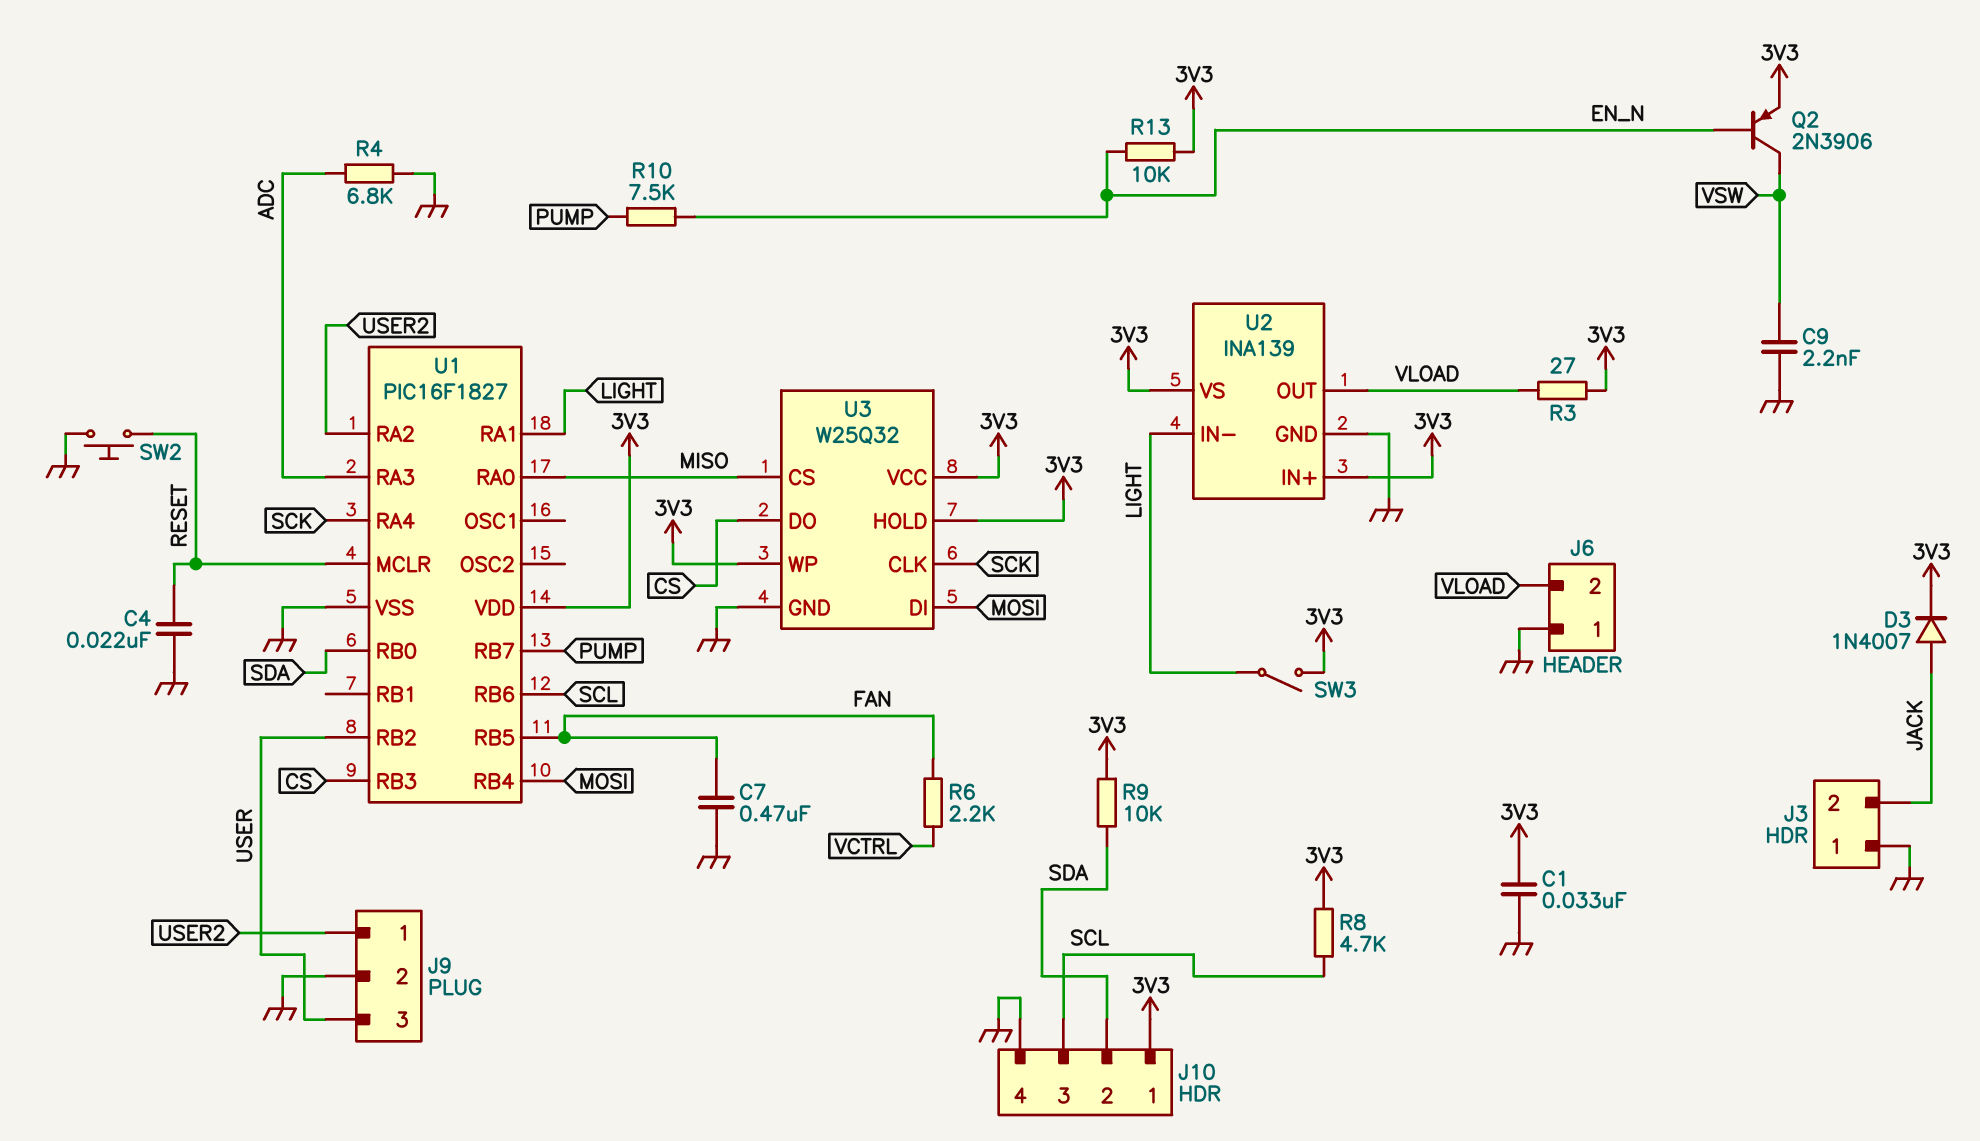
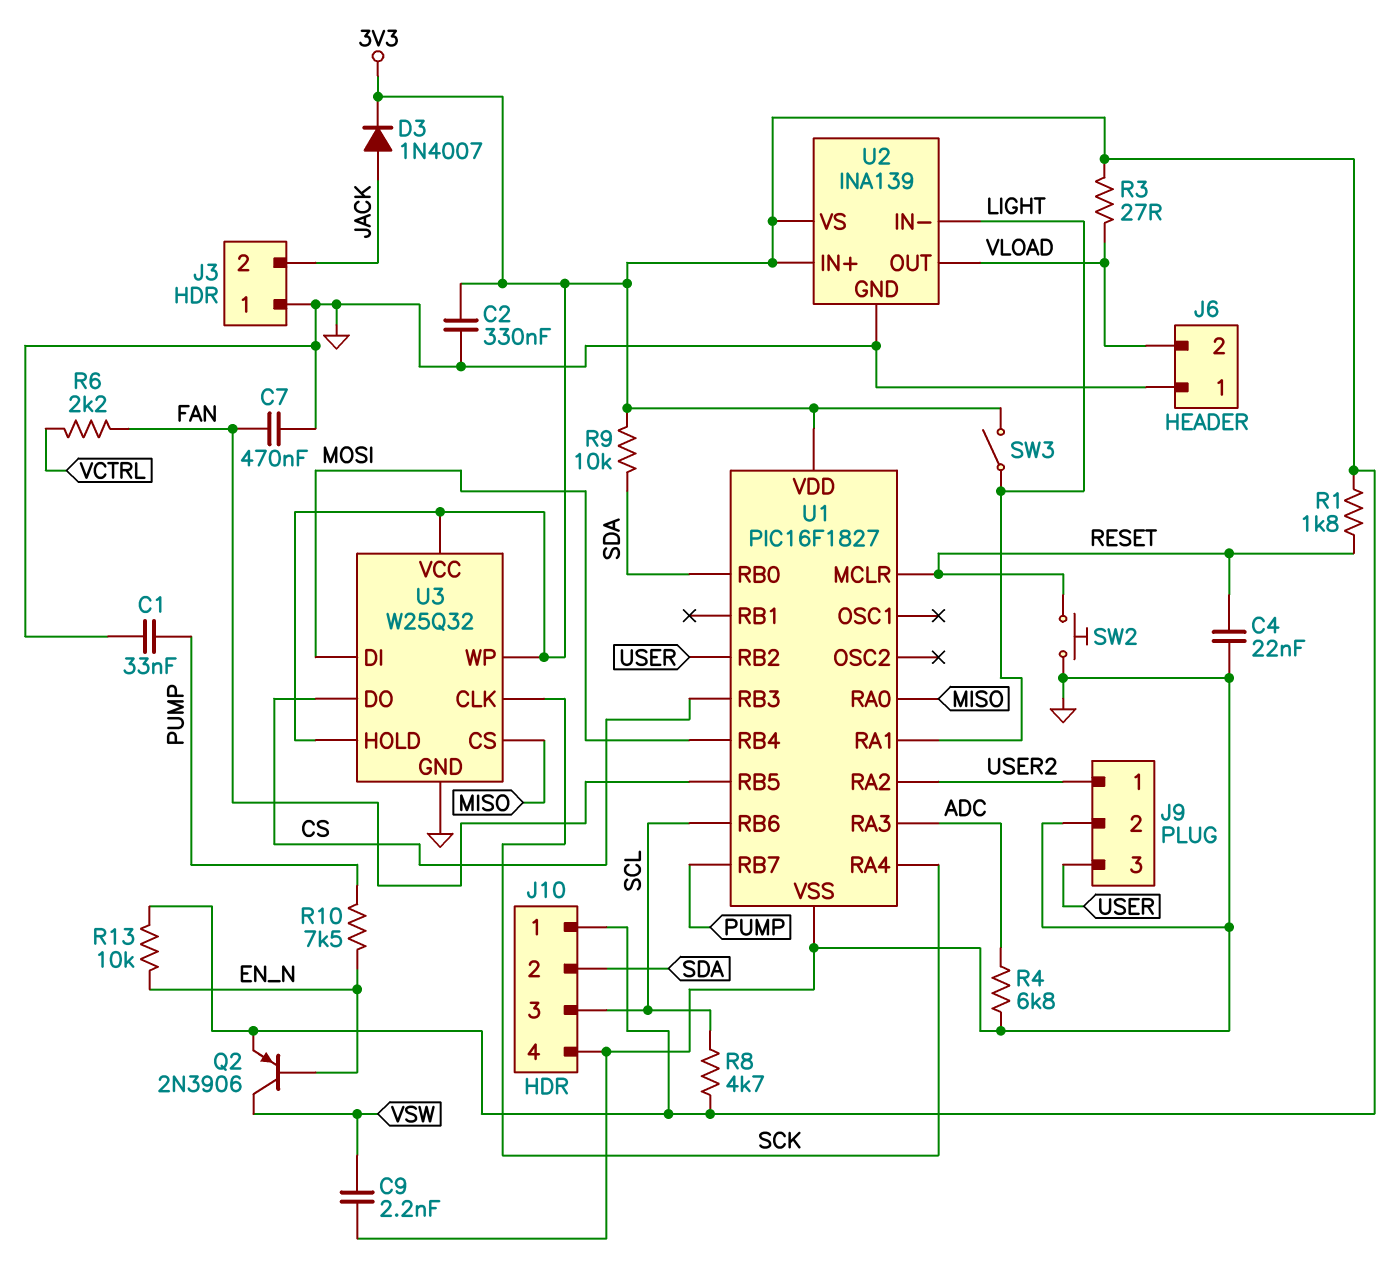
C1: 33nF (3V3, GND) -> 33nF (GND, PUMP)
C2: none -> 330nF (3V3, GND)
R1: none -> 1.8k (3V3, RESET)

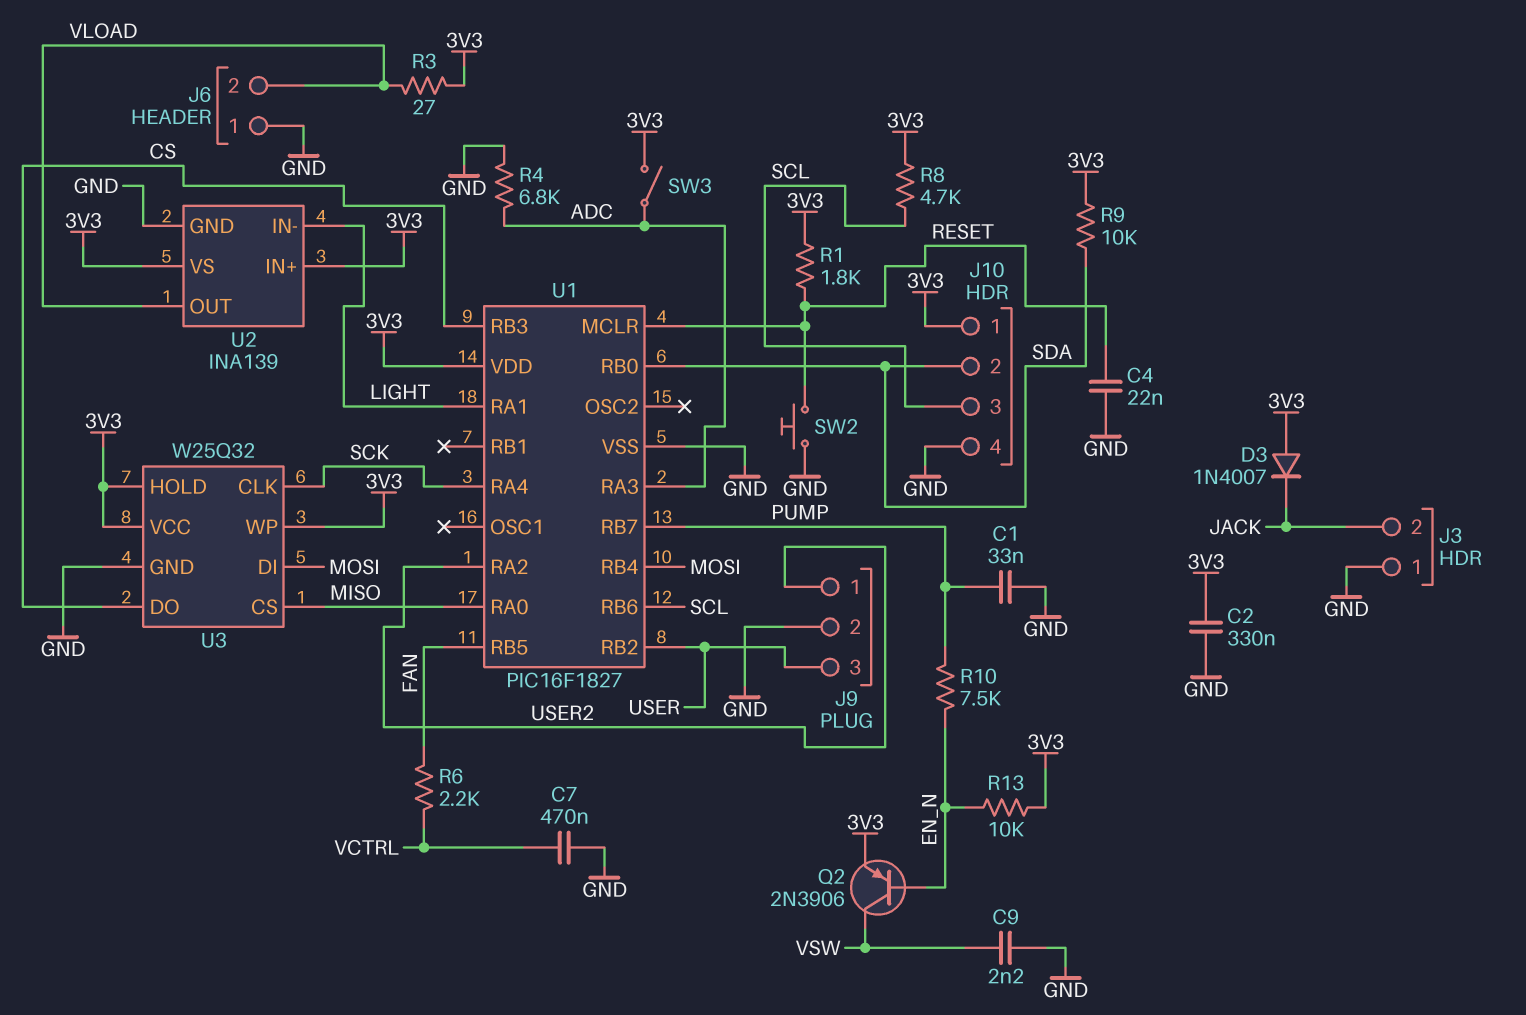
C7: 470nF (FAN, GND) -> 470nF (GND, VCTRL)
D3: diode 1N4007 (A JACK, K 3V3) -> diode 1N4007 (A 3V3, K JACK)
SW3: switch (3V3, LIGHT) -> switch (3V3, ADC)

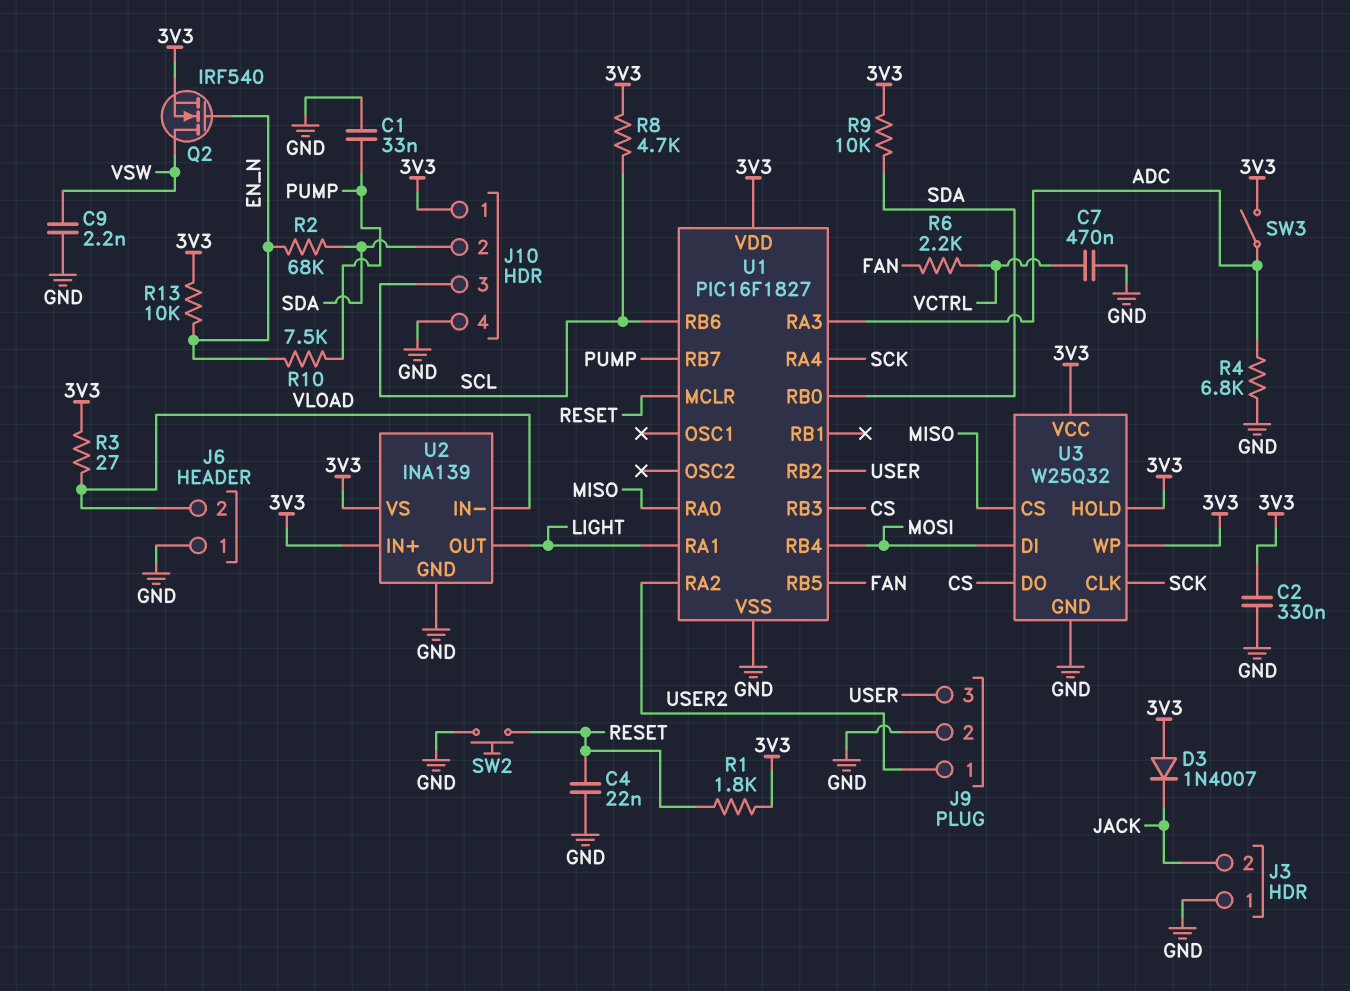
Q2: PNP 2N3906 (B EN_N, C VSW, E 3V3) -> NMOS IRF540 (G EN_N, D VSW, S 3V3)
R2: none -> 68k (EN_N, SDA)
U2 pin IN-: LIGHT -> VLOAD
U2 pin OUT: VLOAD -> LIGHT

